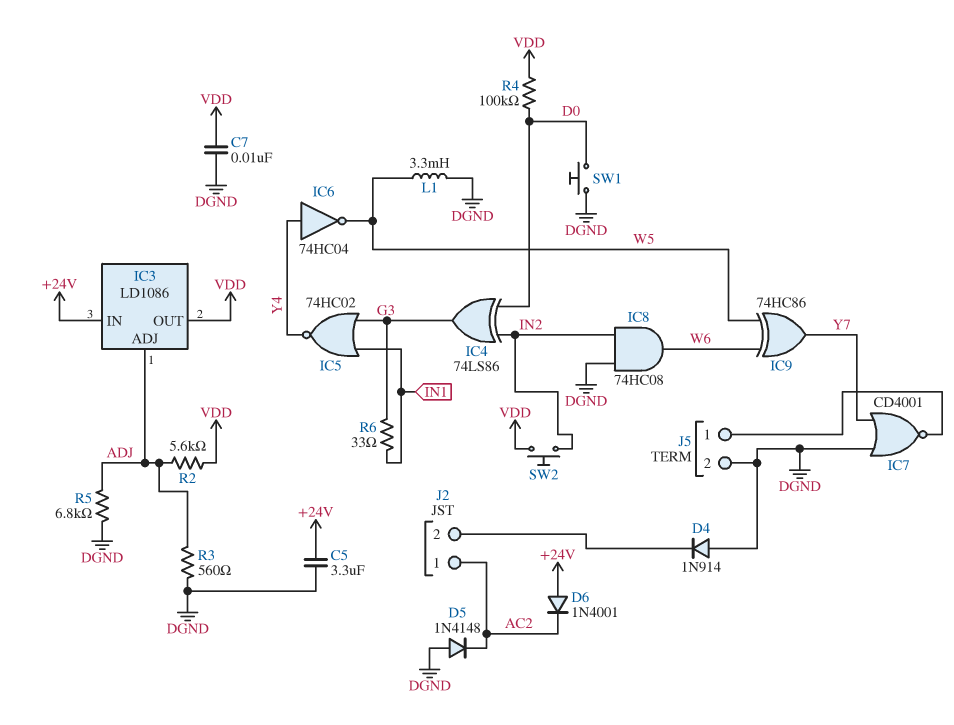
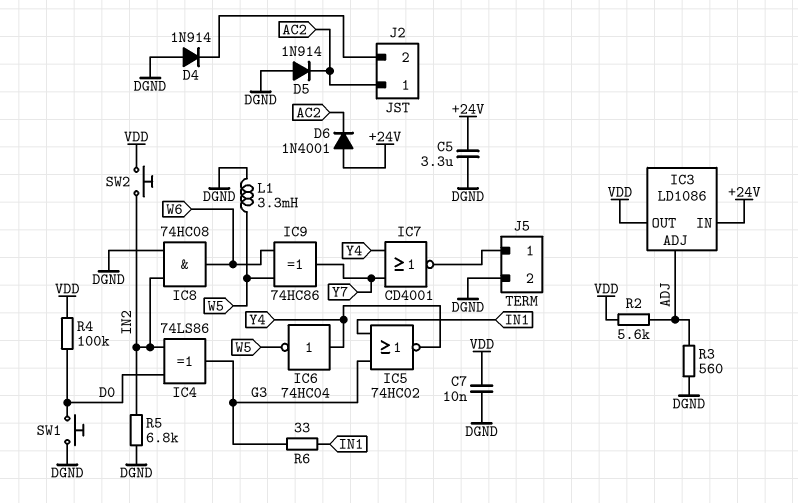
D5: diode 1N4148 (A DGND, K AC2) -> diode 1N914 (A DGND, K AC2)
IC7: NOR CD4001 (in DGND, in Y7, out J5/1) -> NOR CD4001 (in Y4, in Y7, out J5/1)
R5: 6.8k (ADJ, DGND) -> 6.8k (DGND, IN2)

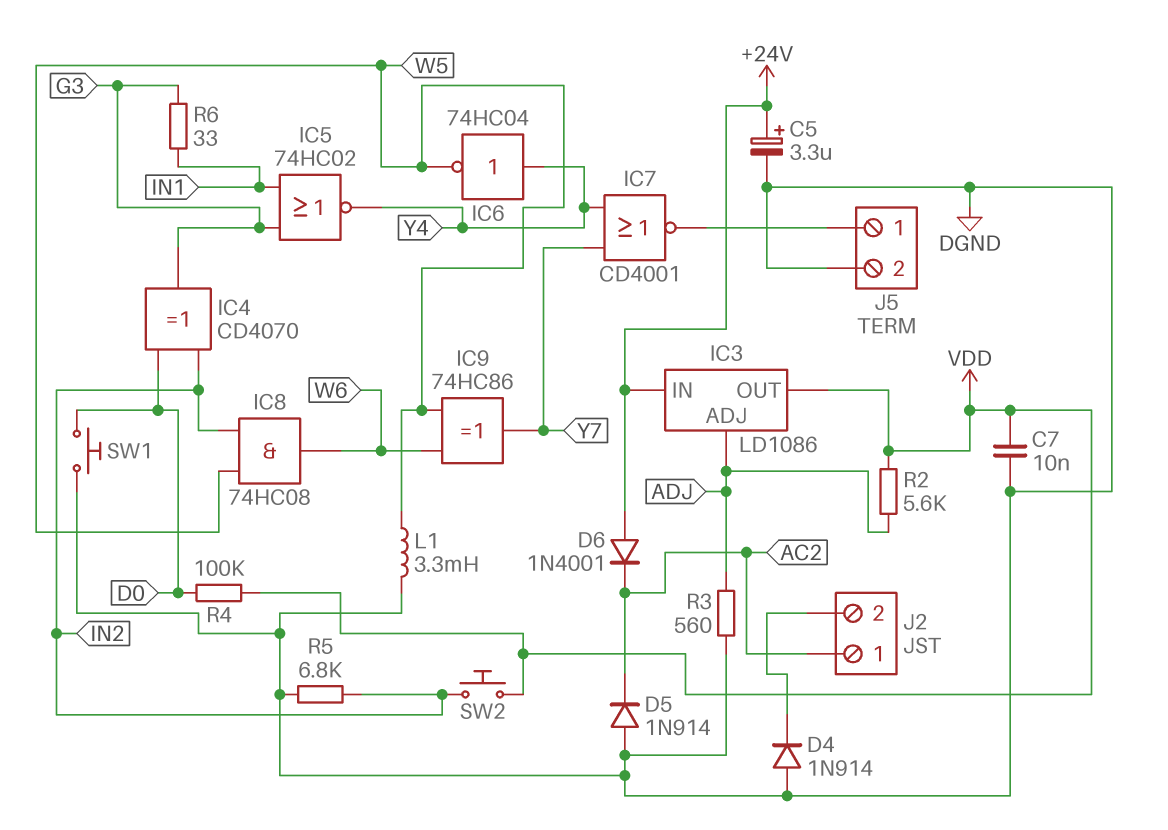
C5: 3.3uF (+24V, DGND) -> 3.3uF (plus +24V, minus DGND)
IC4: XOR 74LS86 (in D0, in IN2, out G3) -> XOR CD4070 (in D0, in IN2, out G3)
IC8: AND 74HC08 (in DGND, in IN2, out W6) -> AND 74HC08 (in IN2, in W5, out W6)

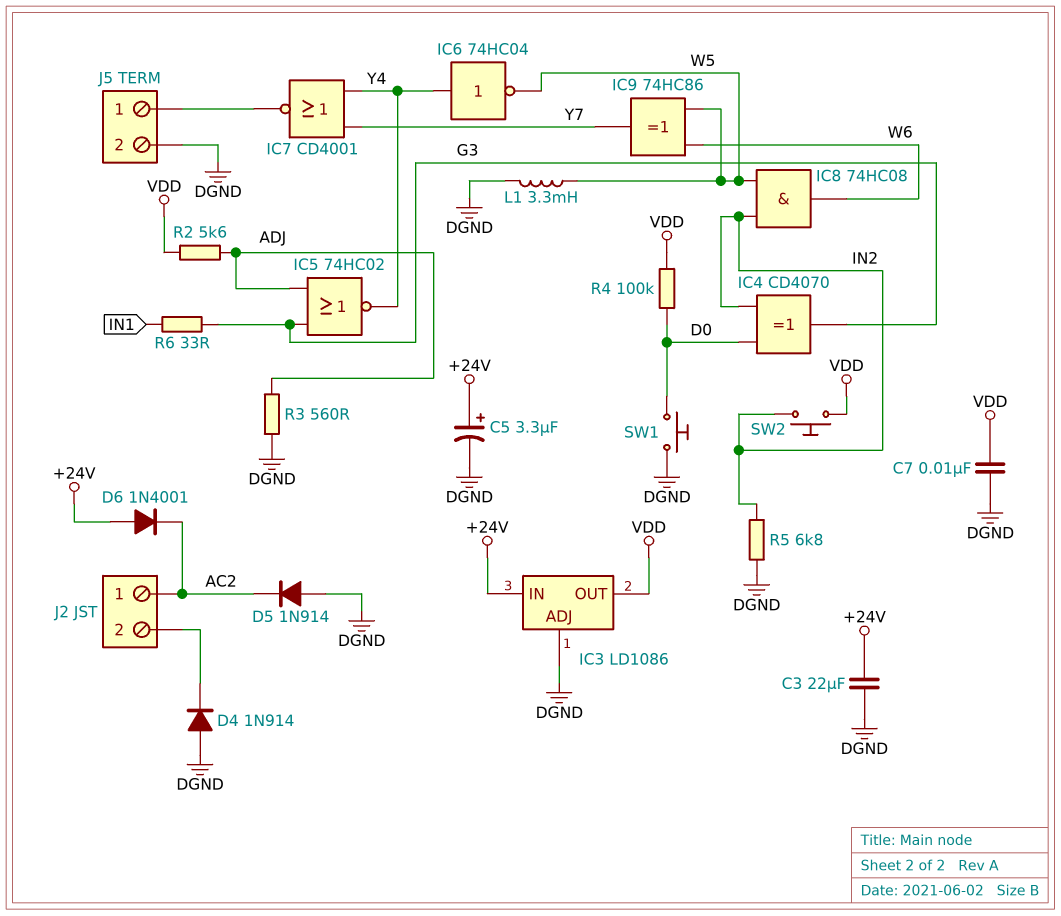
C3: none -> 22uF (+24V, DGND)
IC3 pin ADJ: ADJ -> DGND
IC5: NOR 74HC02 (in G3, in IN1, out Y4) -> NOR 74HC02 (in ADJ, in G3, out Y4)

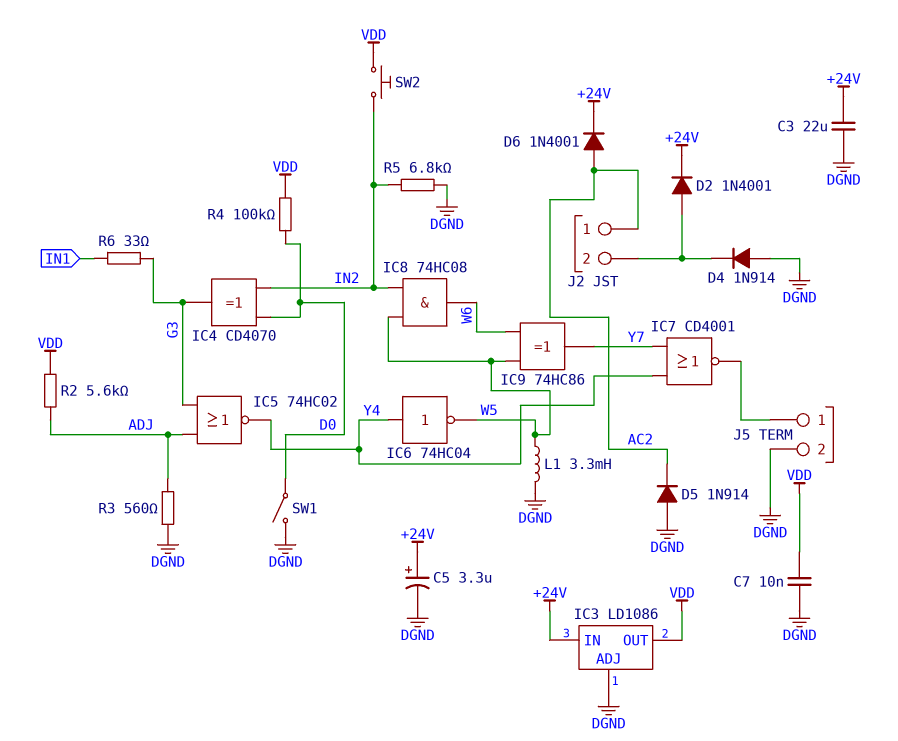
D2: none -> diode 1N4001 (A J2/2, K +24V)
D6: diode 1N4001 (A +24V, K AC2) -> diode 1N4001 (A AC2, K +24V)
SW1: button (D0, DGND) -> switch (D0, DGND)

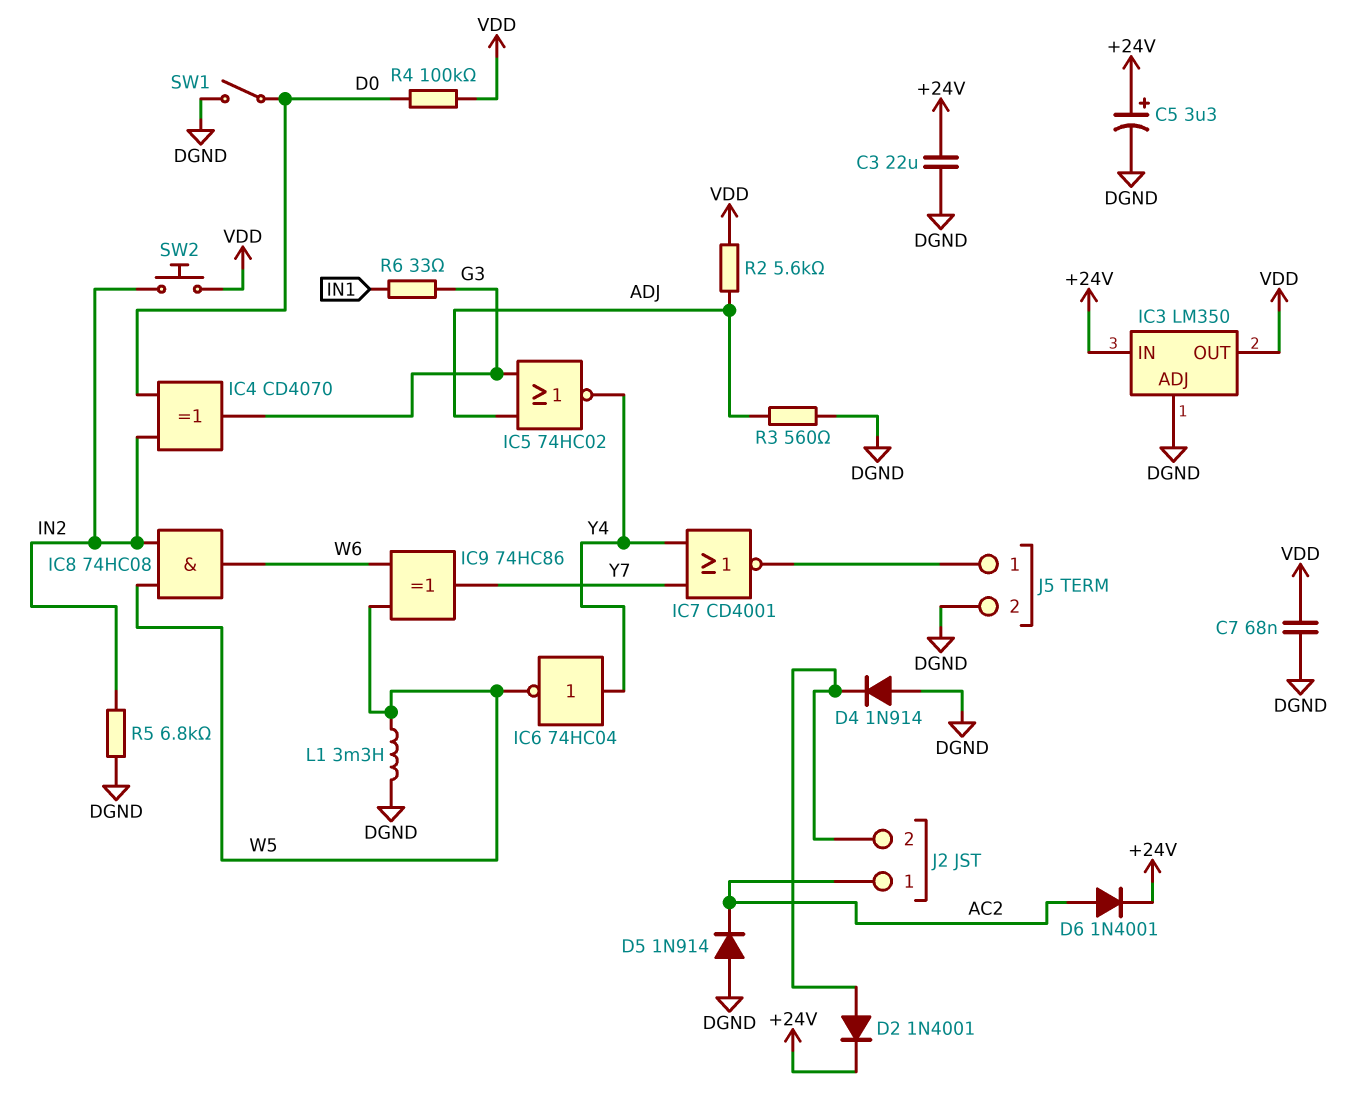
C7: 10nF (DGND, VDD) -> 68nF (DGND, VDD)
IC3: LD1086 -> LM350

